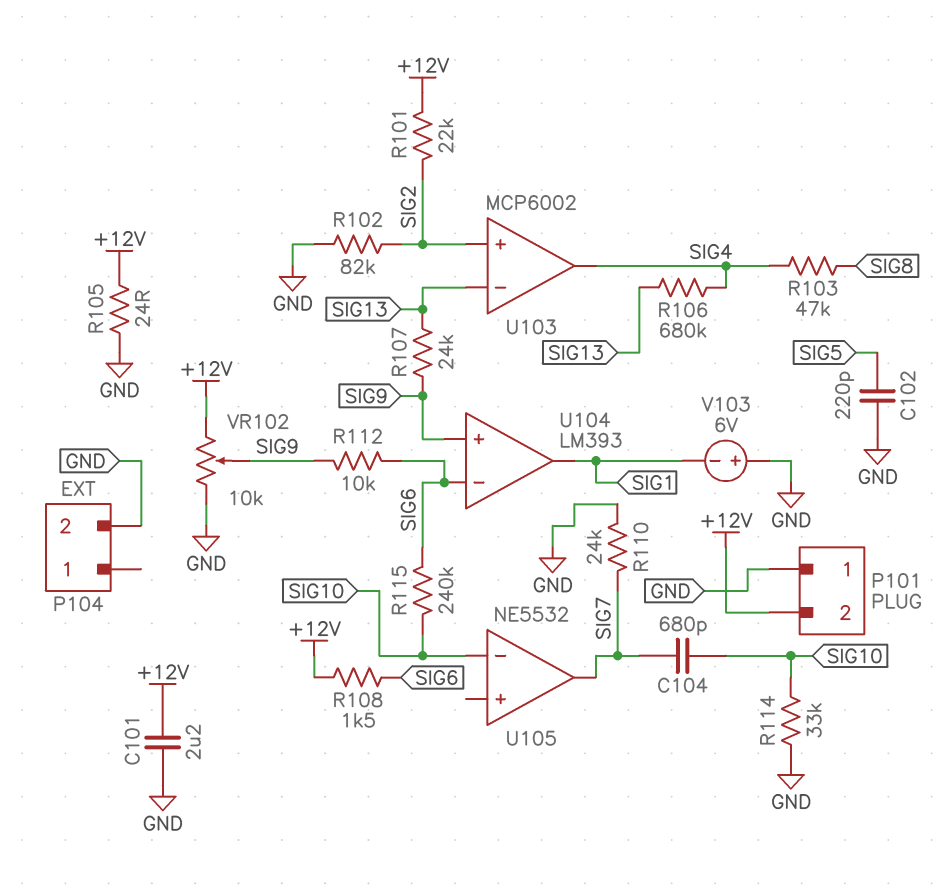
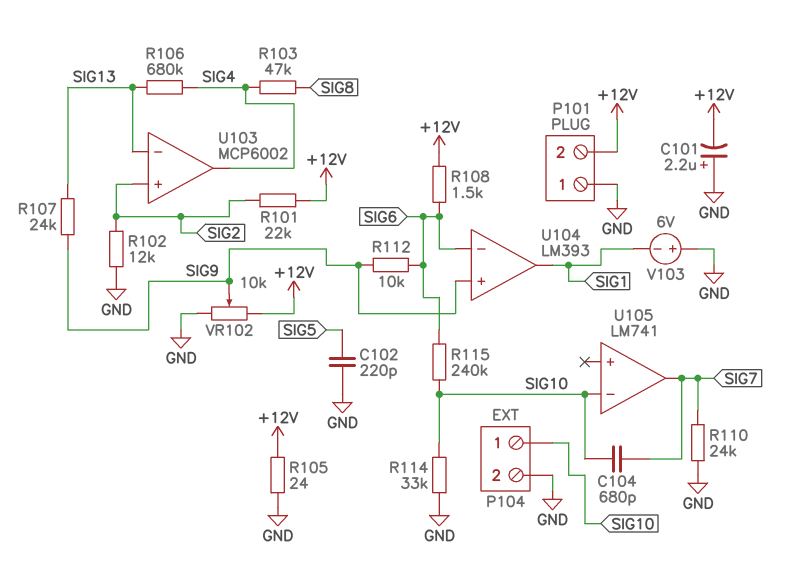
C101: 2.2uF (+12V, GND) -> 2.2uF (plus GND, minus +12V)
P104 pin 1: none -> SIG10
R102: 82k (GND, SIG2) -> 12k (GND, SIG2)
U105: NE5532 -> LM741

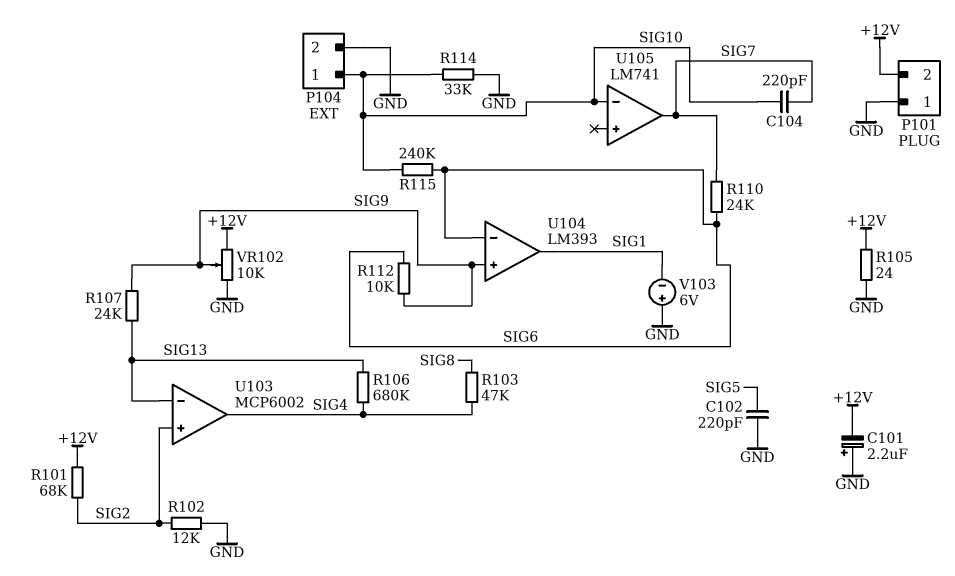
C104: 680pF (SIG7, SIG10) -> 220pF (SIG7, SIG10)
R101: 22k (+12V, SIG2) -> 68k (+12V, SIG2)
R108: 1.5k (+12V, SIG6) -> none
R110: 24k (GND, SIG7) -> 24k (SIG6, SIG7)

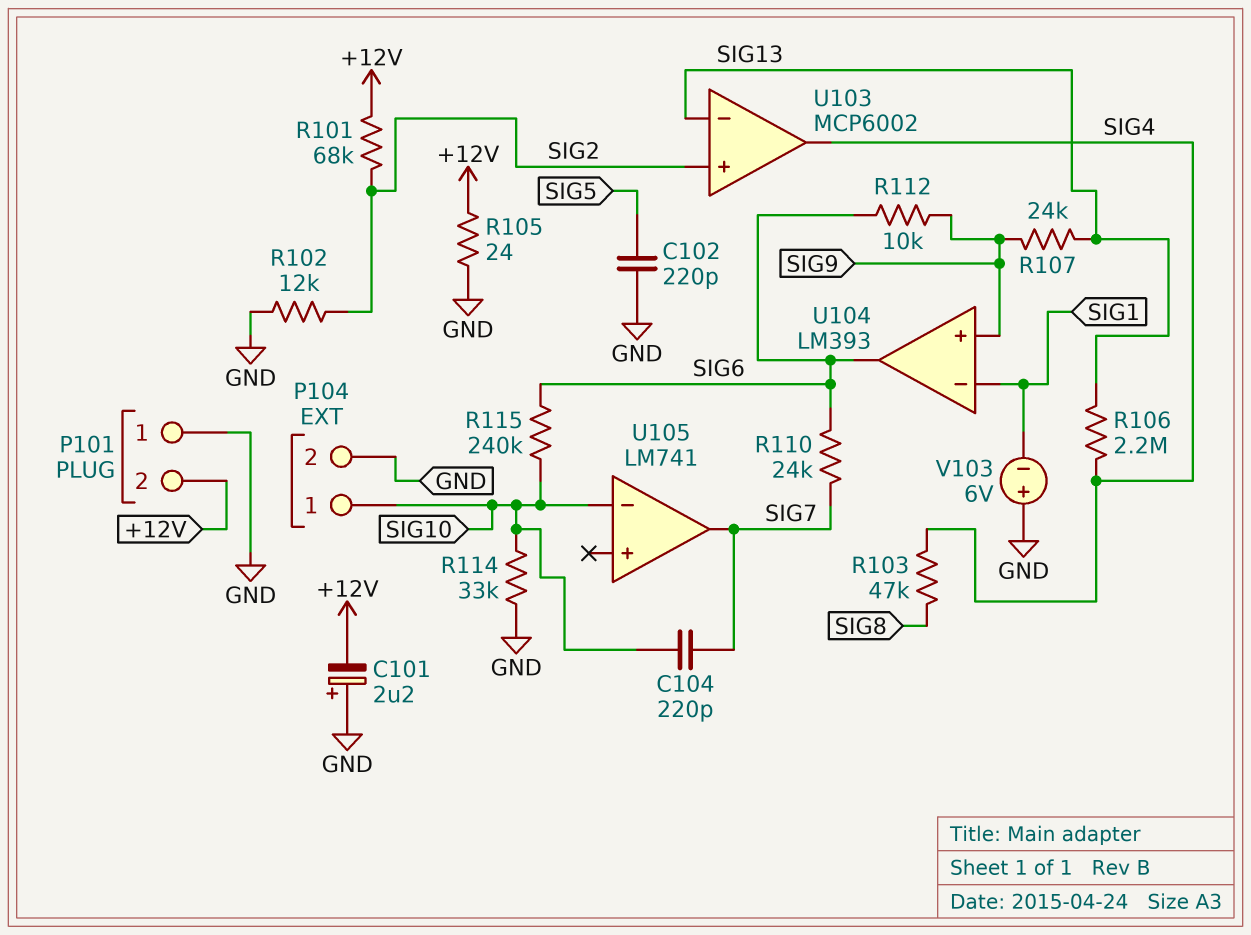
R106: 680k (SIG4, SIG13) -> 2.2M (SIG4, SIG13)
U104 pin in-: SIG6 -> SIG1
U104 pin out: SIG1 -> SIG6
VR102: 10k (+12V, GND, wiper SIG9) -> none

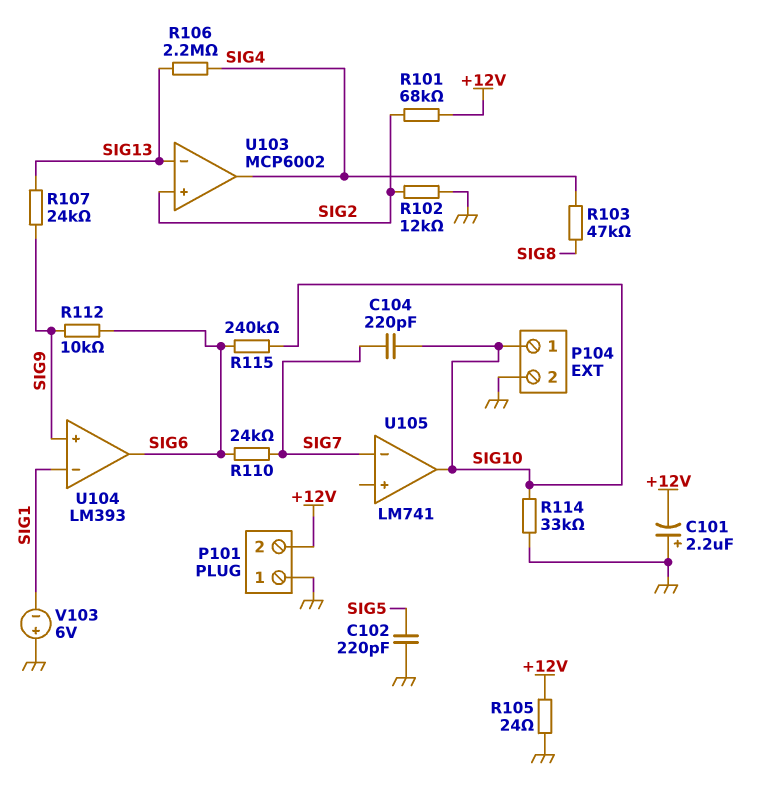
U105 pin in-: SIG10 -> SIG7
U105 pin out: SIG7 -> SIG10

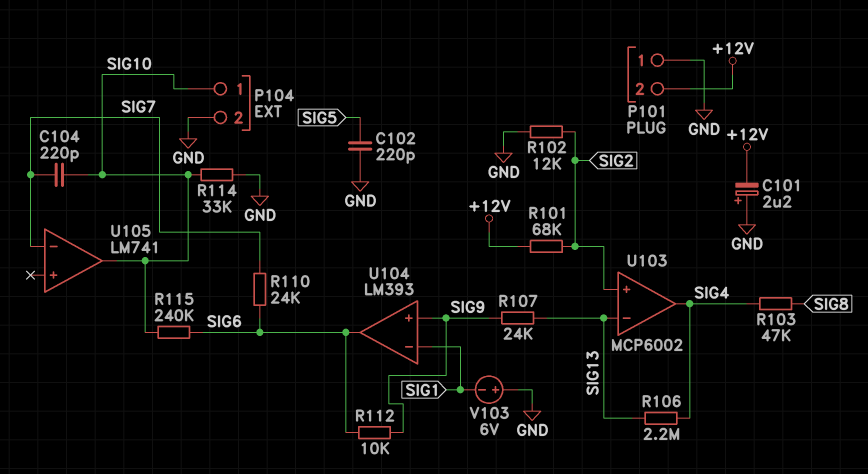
R105: 24 (+12V, GND) -> none

